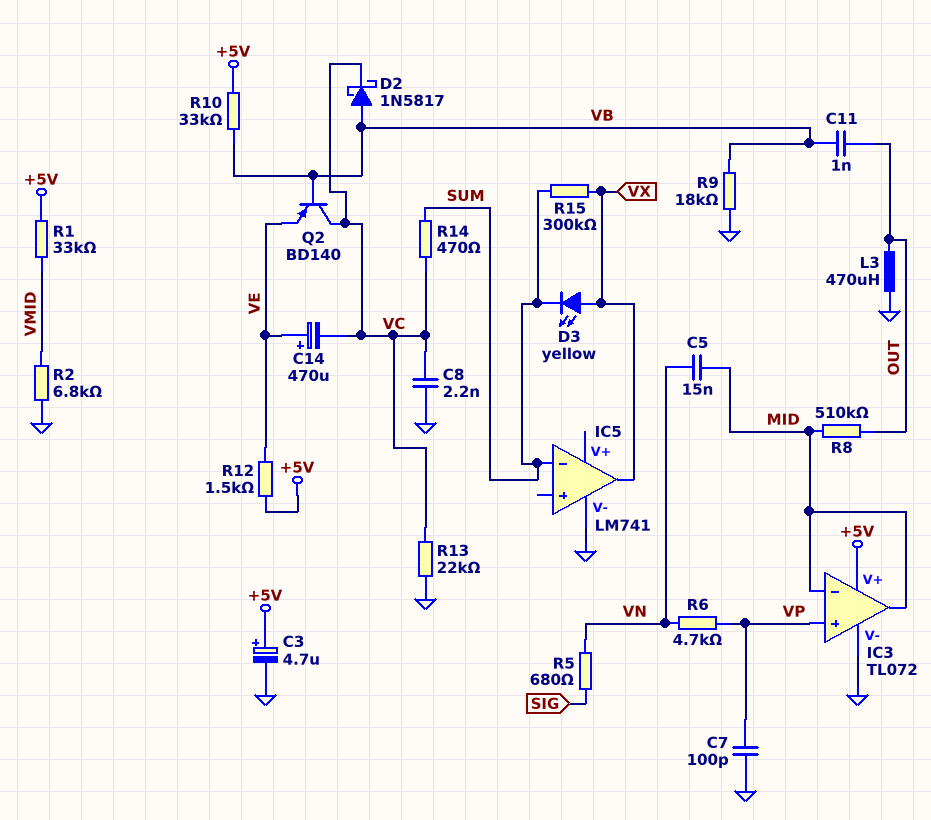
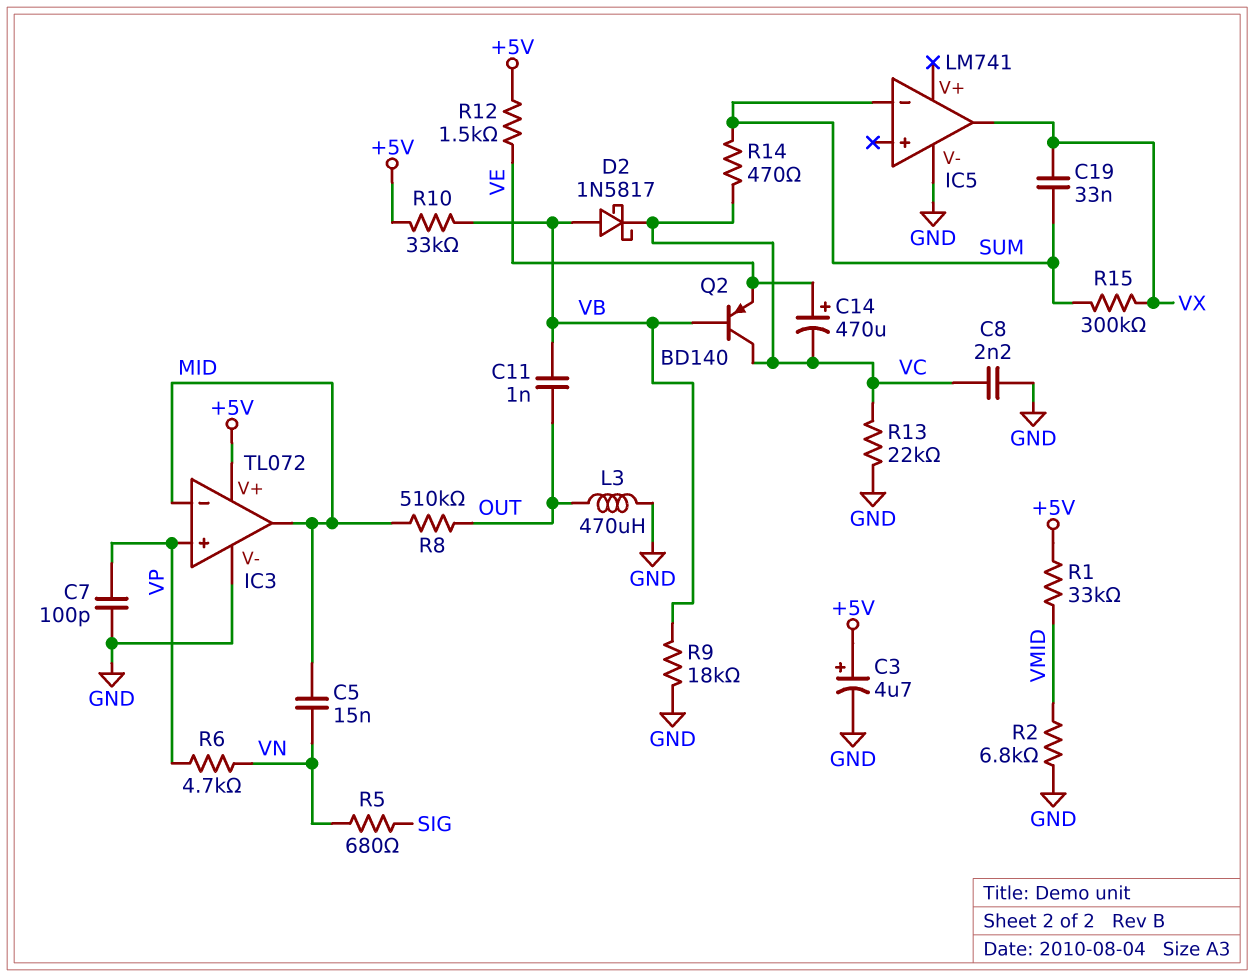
C19: none -> 33nF (SUM, VX)
D3: LED yellow (A VX, K SUM) -> none

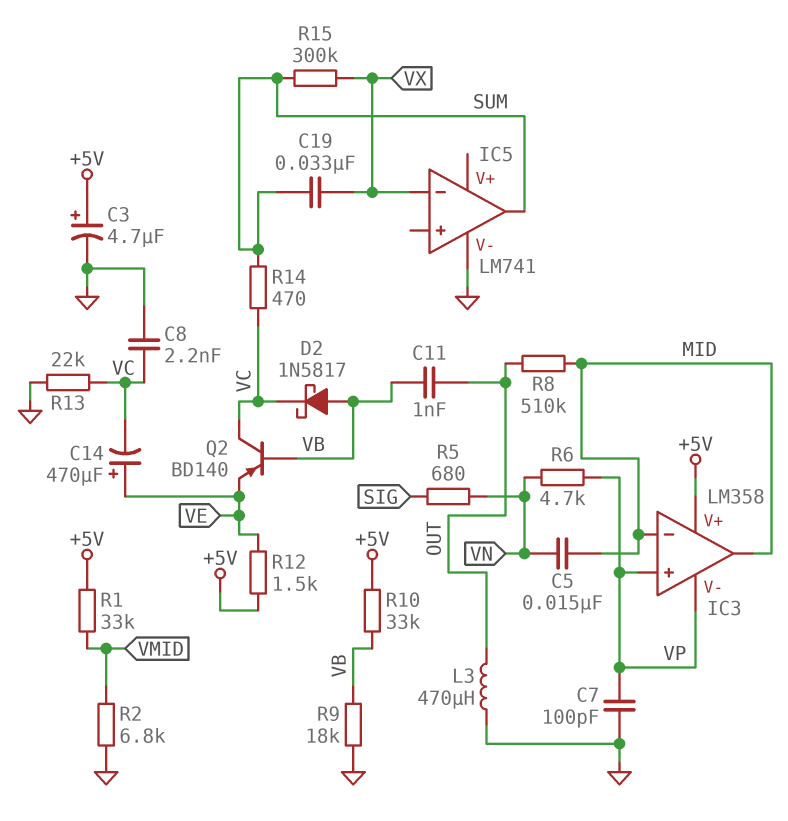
IC3: TL072 -> LM358
IC3 pin V-: GND -> VP
IC5 pin in-: SUM -> VX
IC5 pin out: VX -> SUM

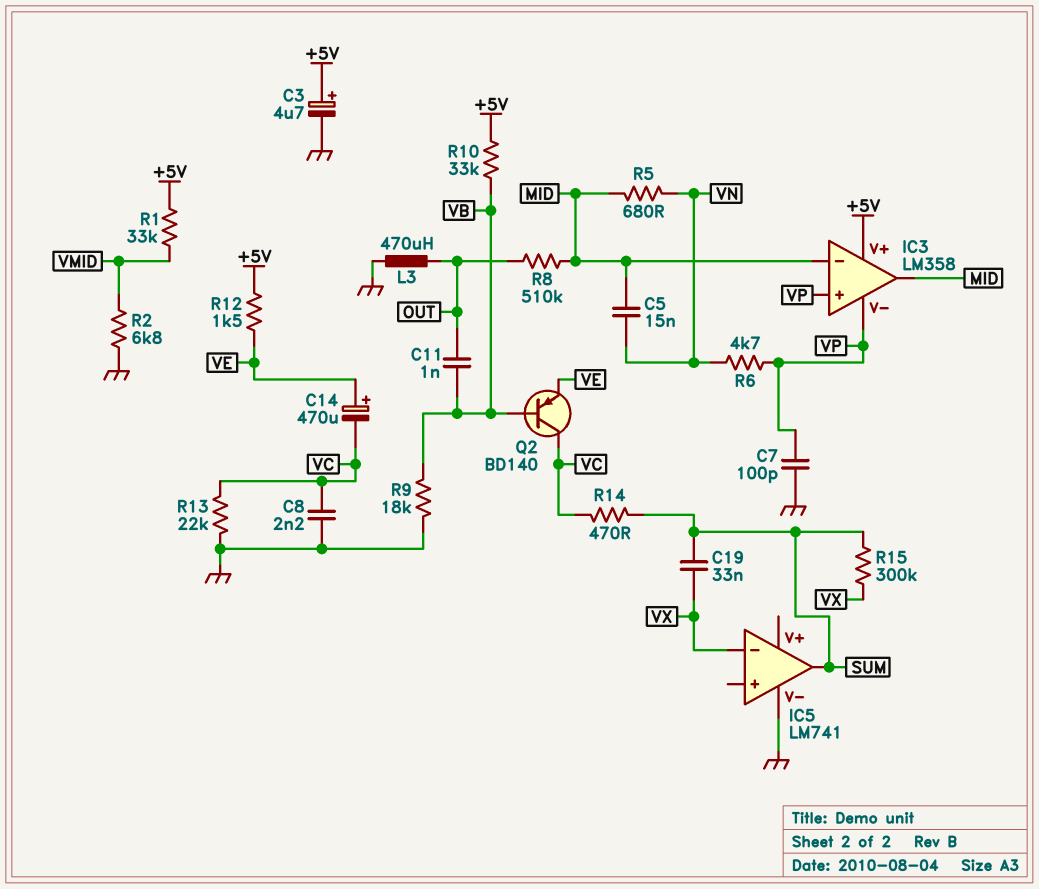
D2: schottky 1N5817 (A VB, K VC) -> none
R5: 680 (SIG, VN) -> 680 (MID, VN)

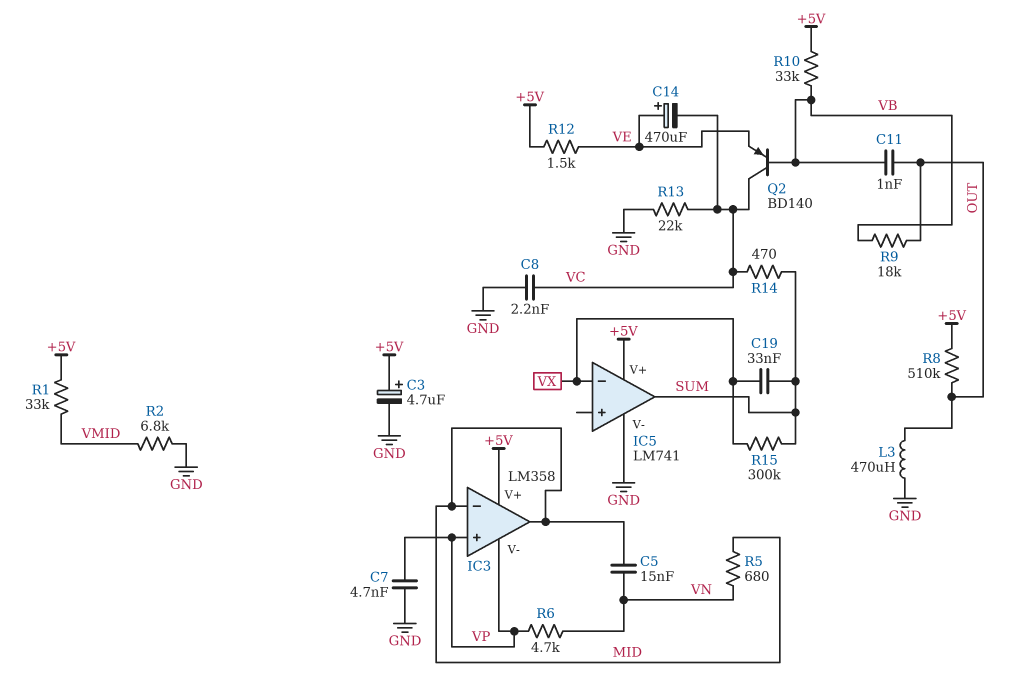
C7: 100pF (GND, VP) -> 4.7nF (GND, VP)
IC5 pin V+: none -> +5V
R8: 510k (MID, OUT) -> 510k (+5V, OUT)
R9: 18k (GND, VB) -> 18k (OUT, VB)

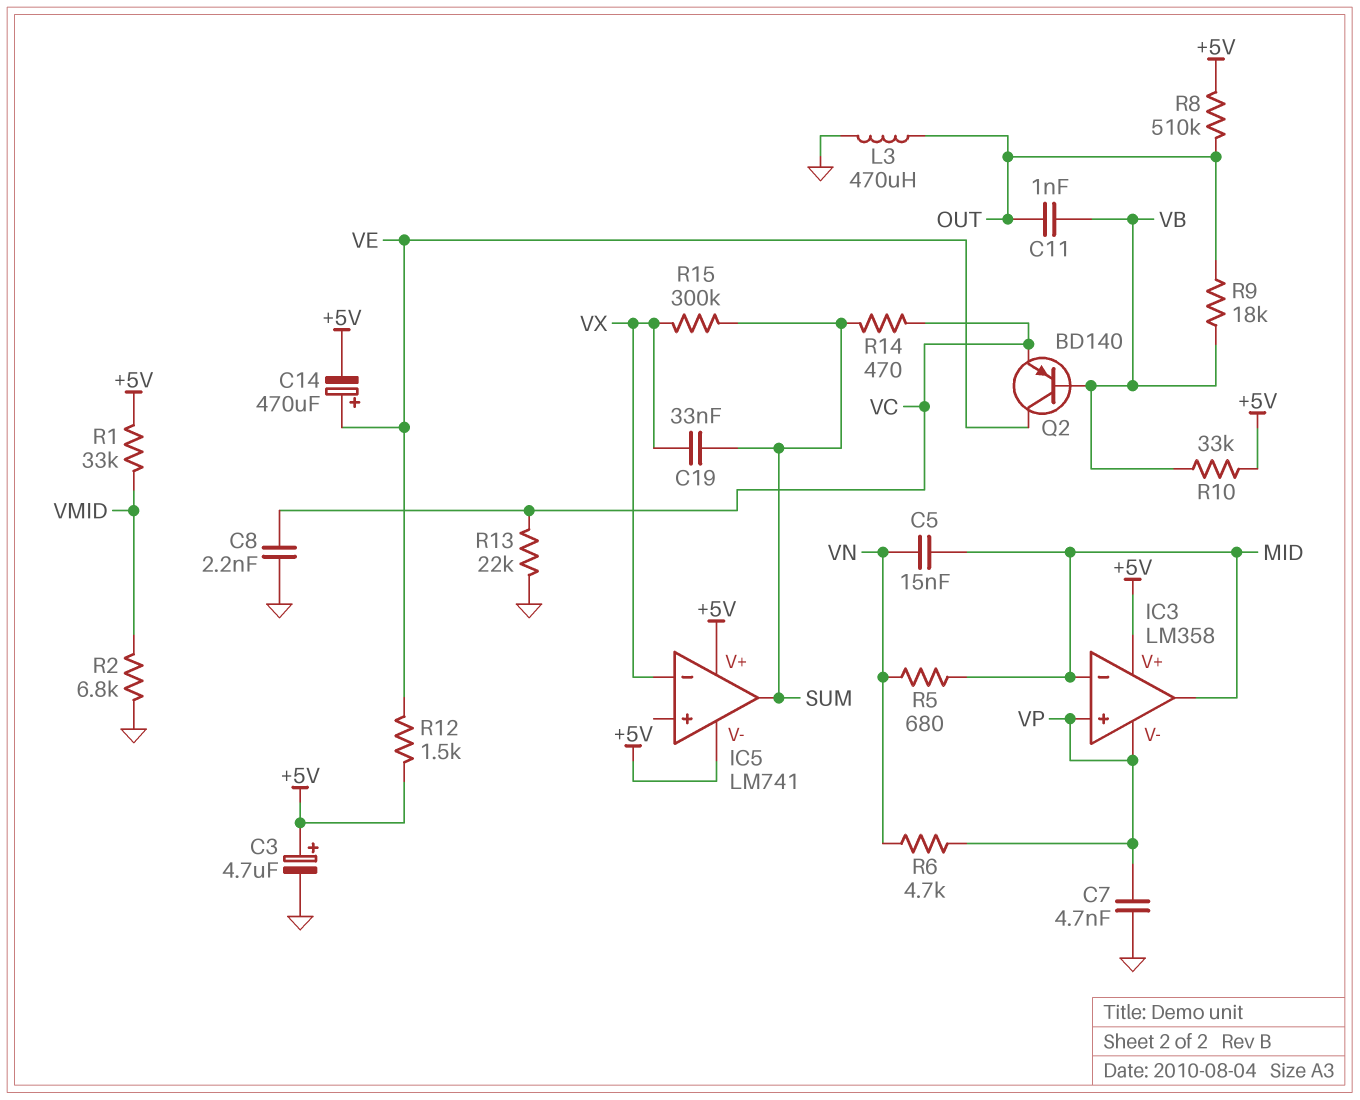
C14: 470uF (plus VE, minus VC) -> 470uF (plus VE, minus +5V)
IC5 pin V-: GND -> +5V
Q2: PNP BD140 (B VB, C VC, E VE) -> PNP BD140 (B VB, C VE, E VC)

